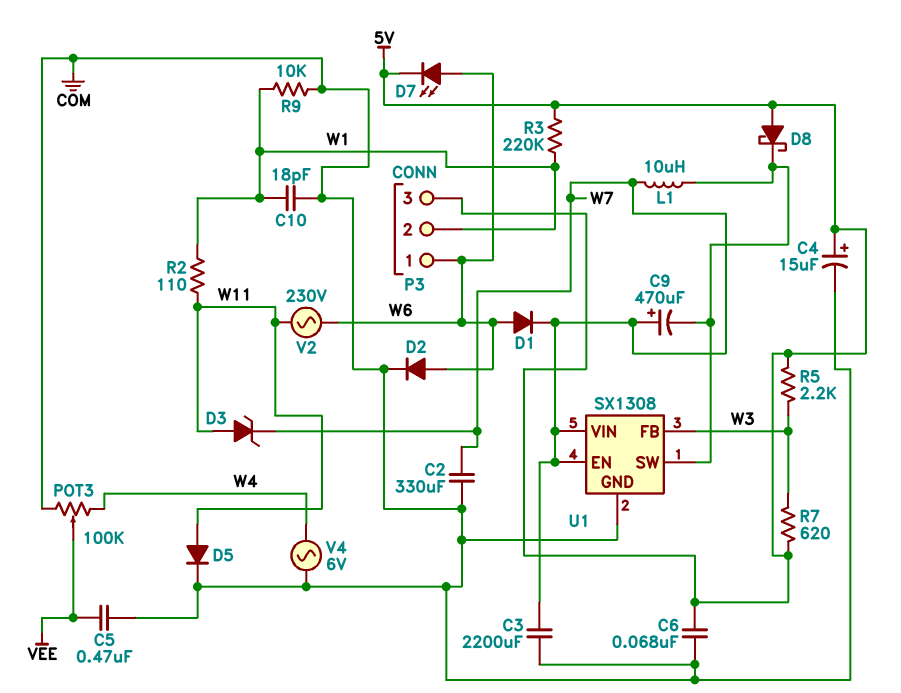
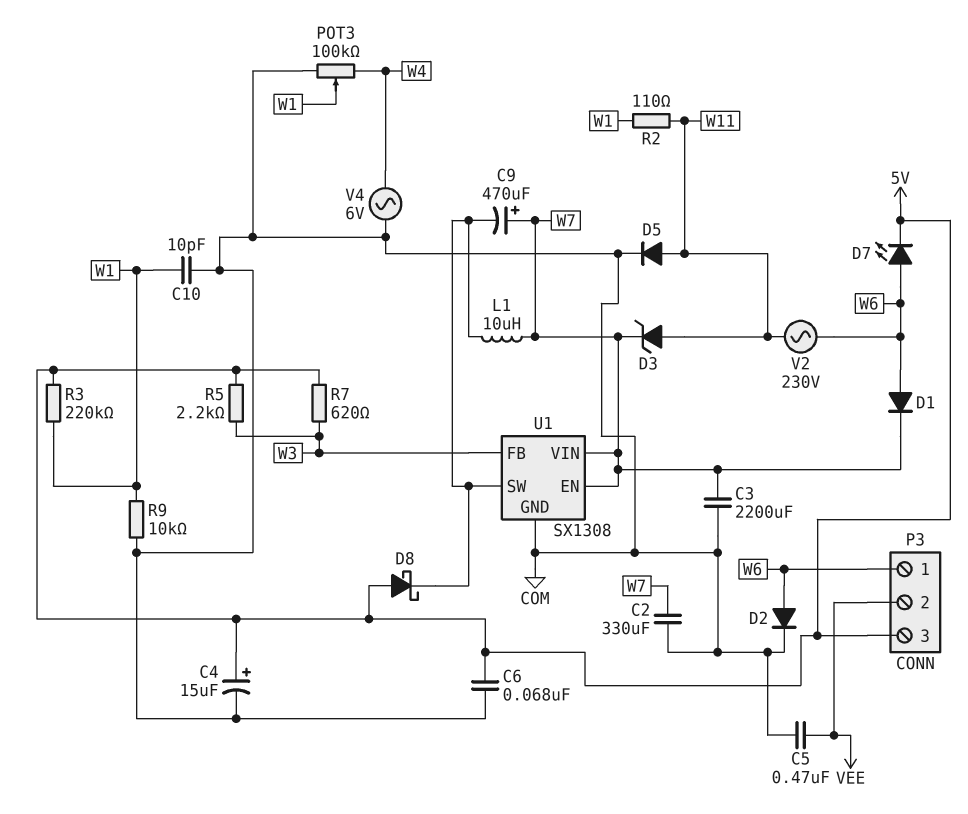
C10: 18pF (COM, W1) -> 10pF (COM, W1)
P3 pin 2: W1 -> VEE
POT3: 100k (COM, W4, wiper VEE) -> 100k (COM, W4, wiper W1)

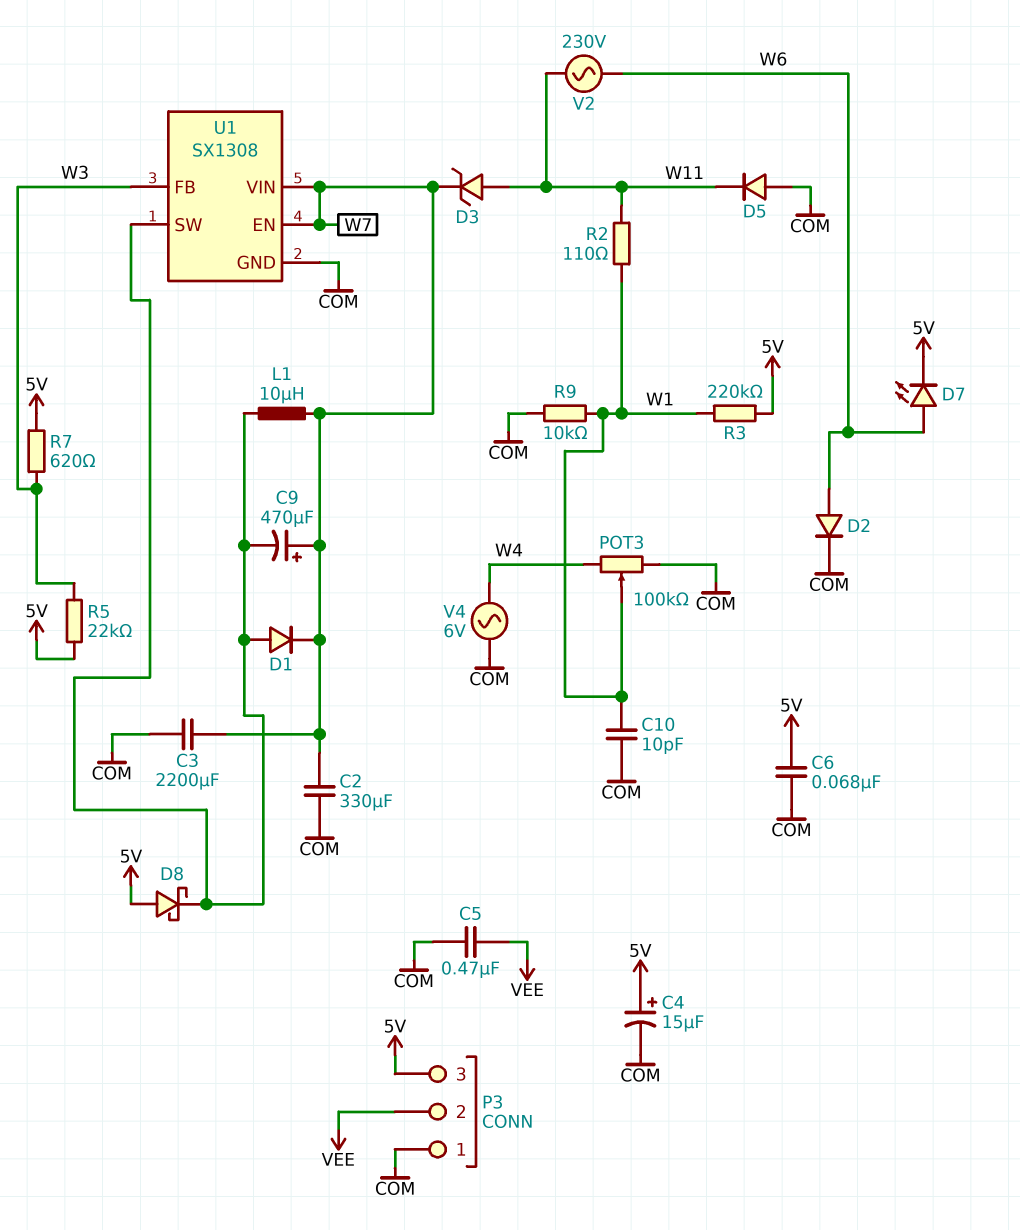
D1: diode (A W6, K W7) -> diode (A U1/SW, K W7)
D5: diode (A W11, K COM) -> diode (A COM, K W11)
P3 pin 1: W6 -> COM
R5: 2.2k (5V, W3) -> 22k (5V, W3)

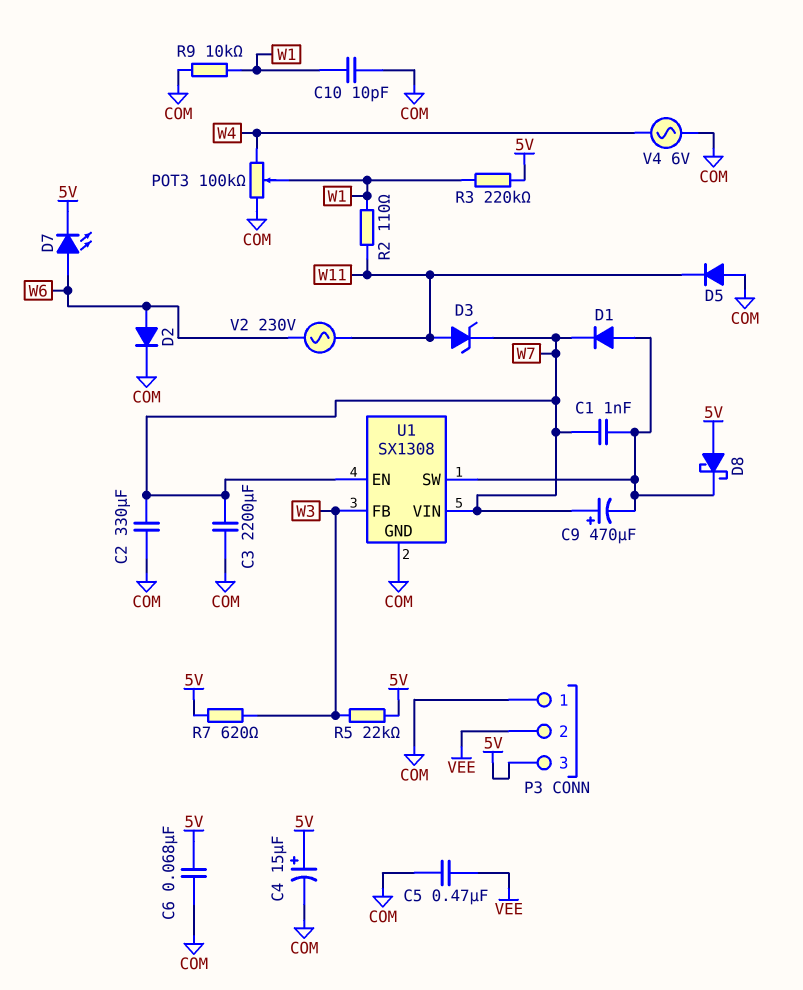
C1: none -> 1nF (U1/SW, W7)
L1: 10uH (U1/SW, W7) -> none

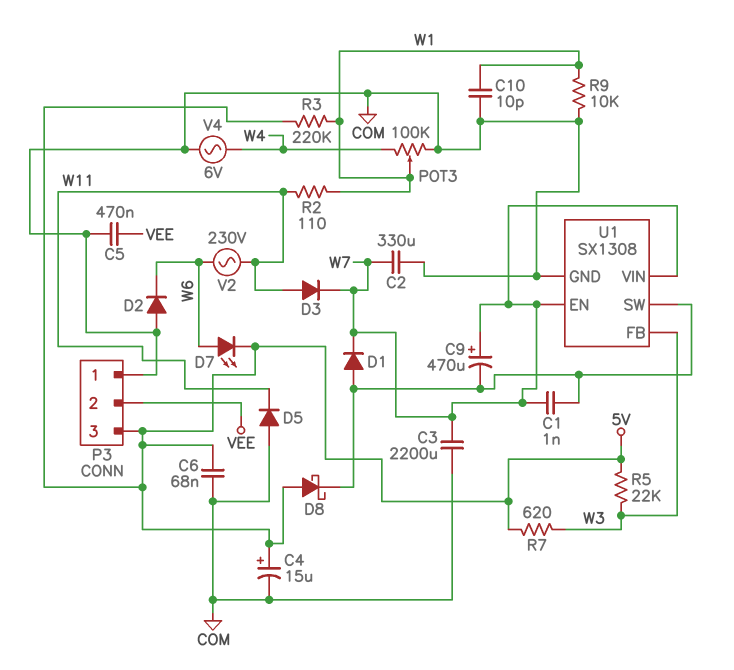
D2: diode (A W6, K COM) -> diode (A COM, K W6)
D3: zener (A W11, K W7) -> diode (A W11, K W7)

